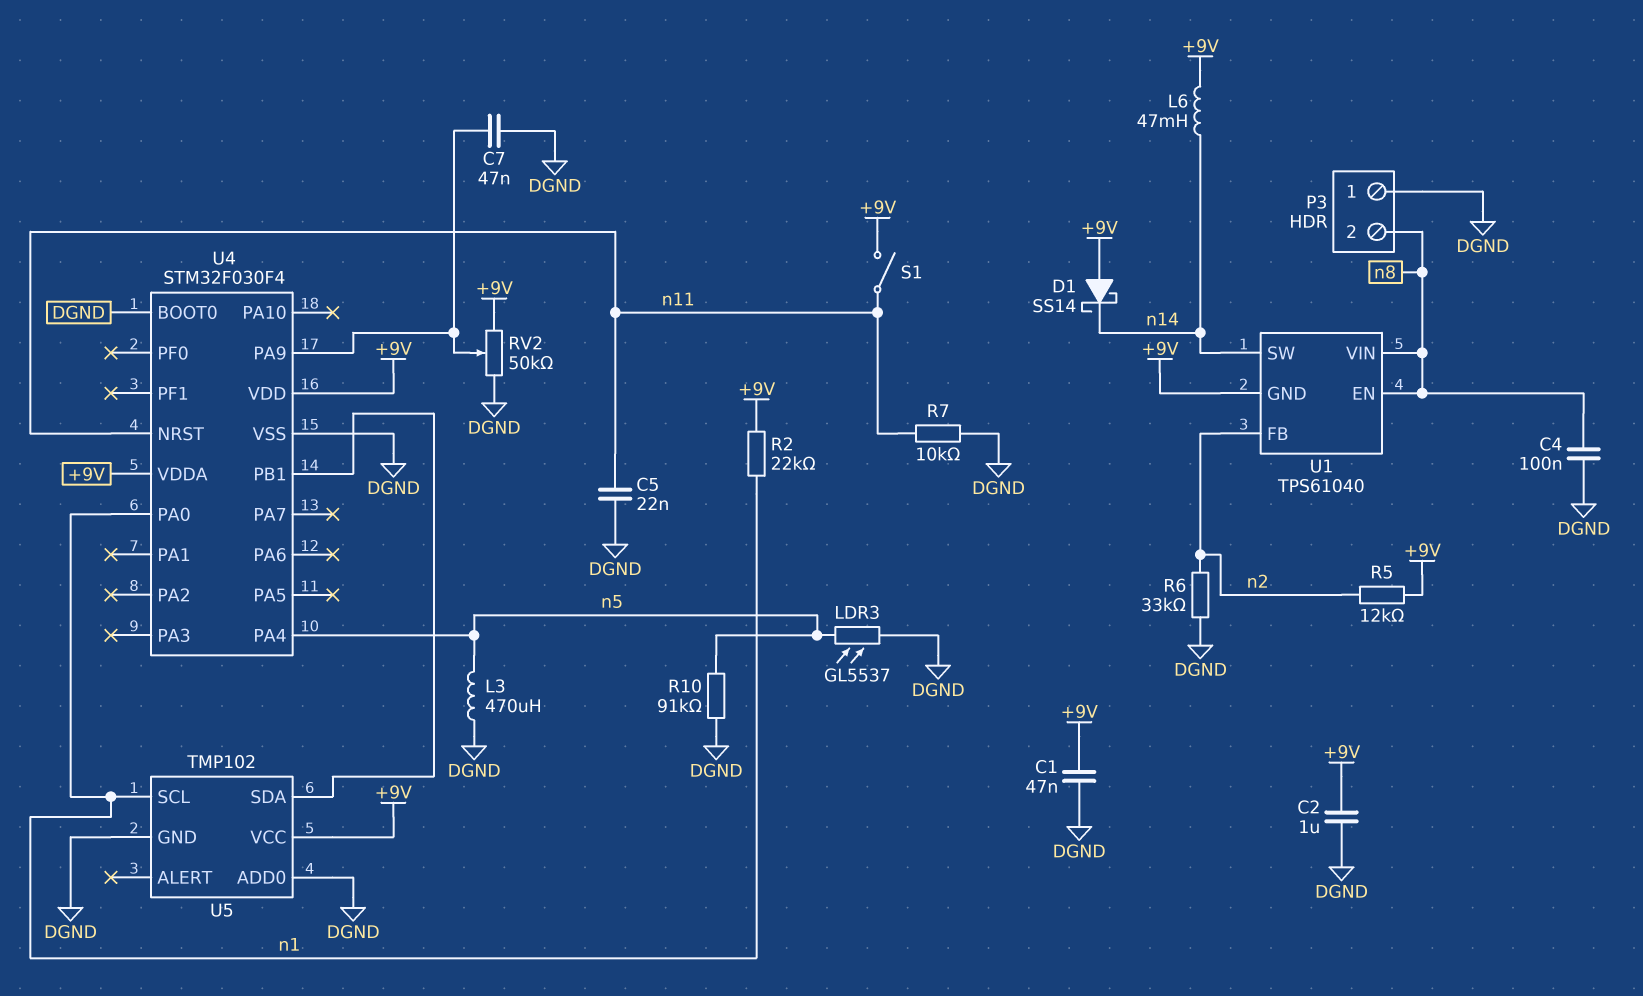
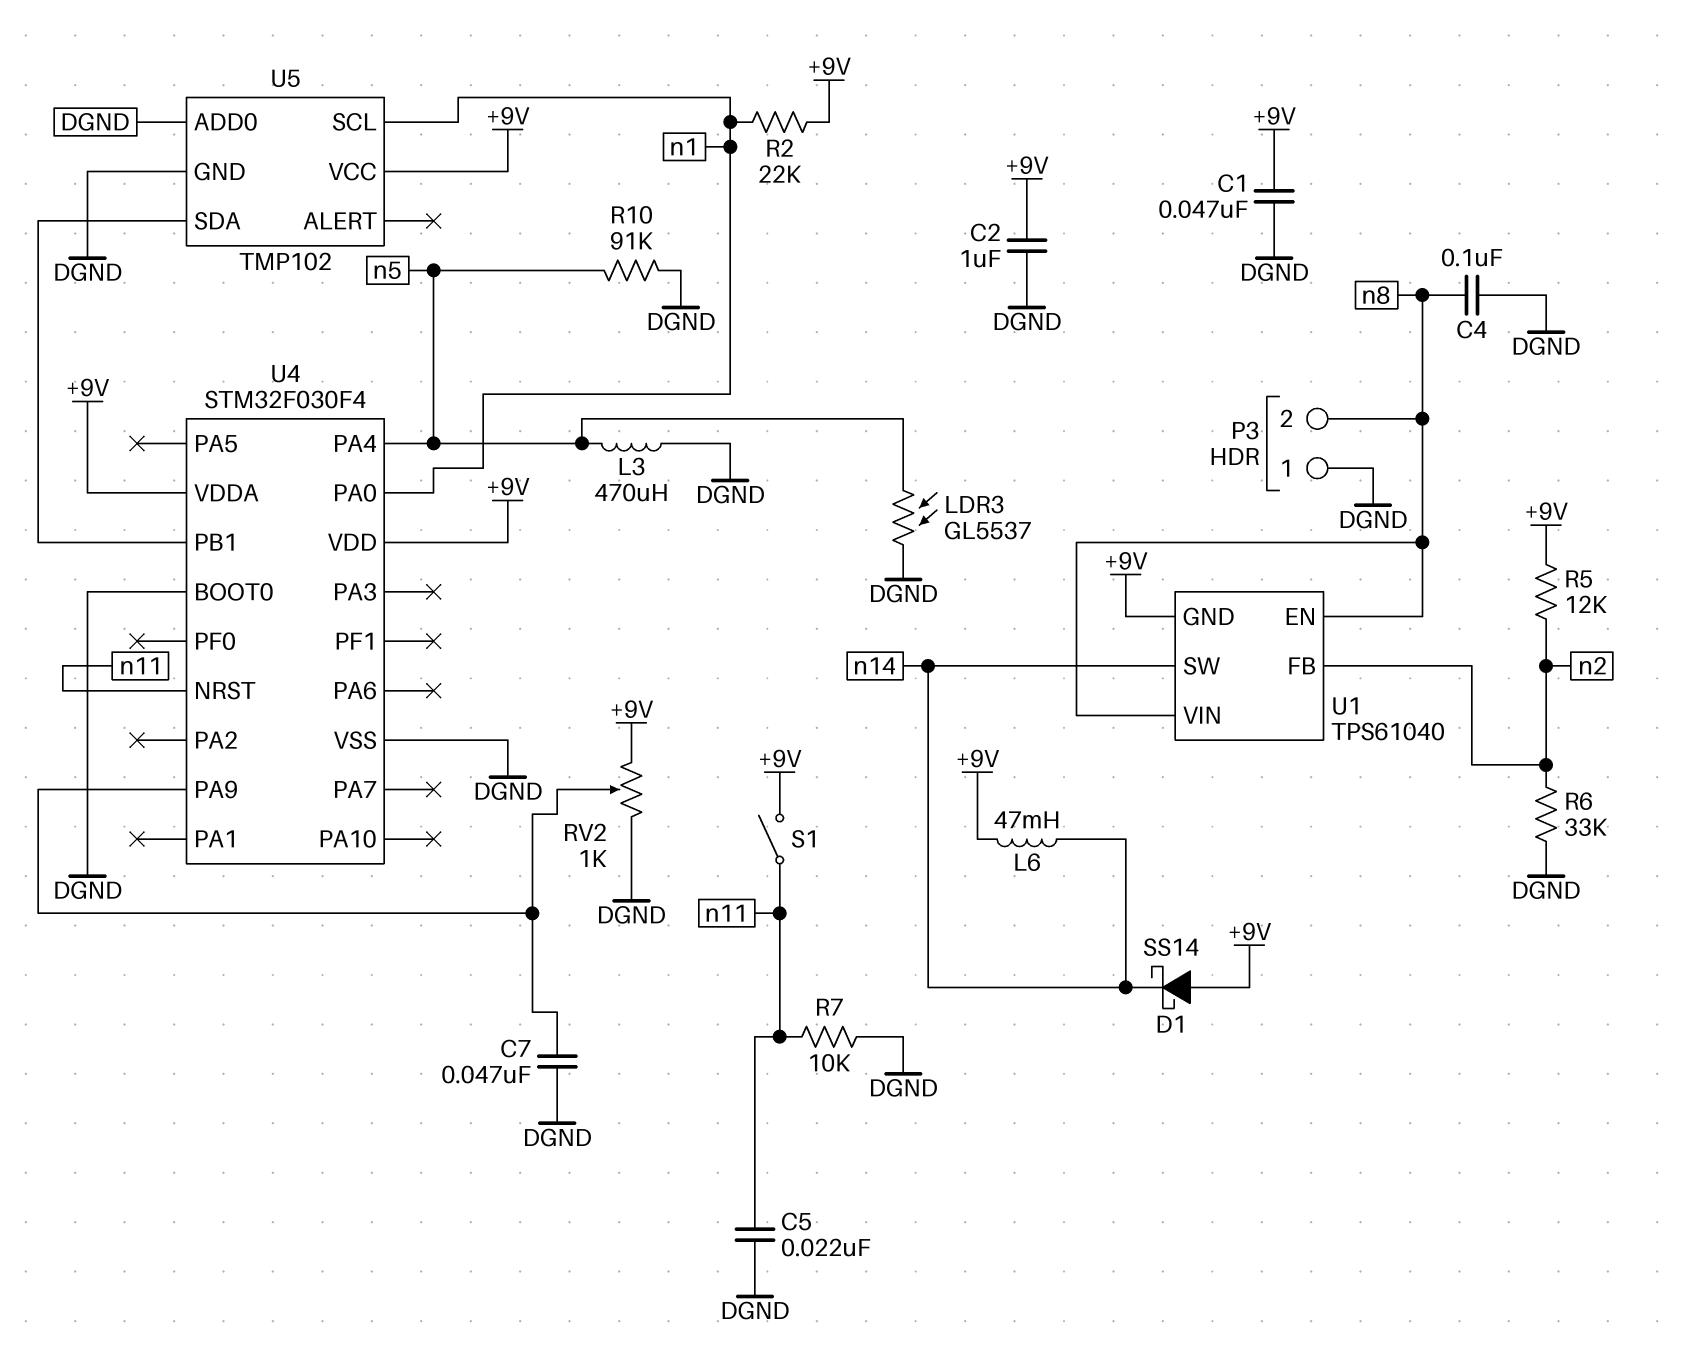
RV2: 50k (+9V, DGND, wiper U4/PA9) -> 1k (+9V, DGND, wiper U4/PA9)

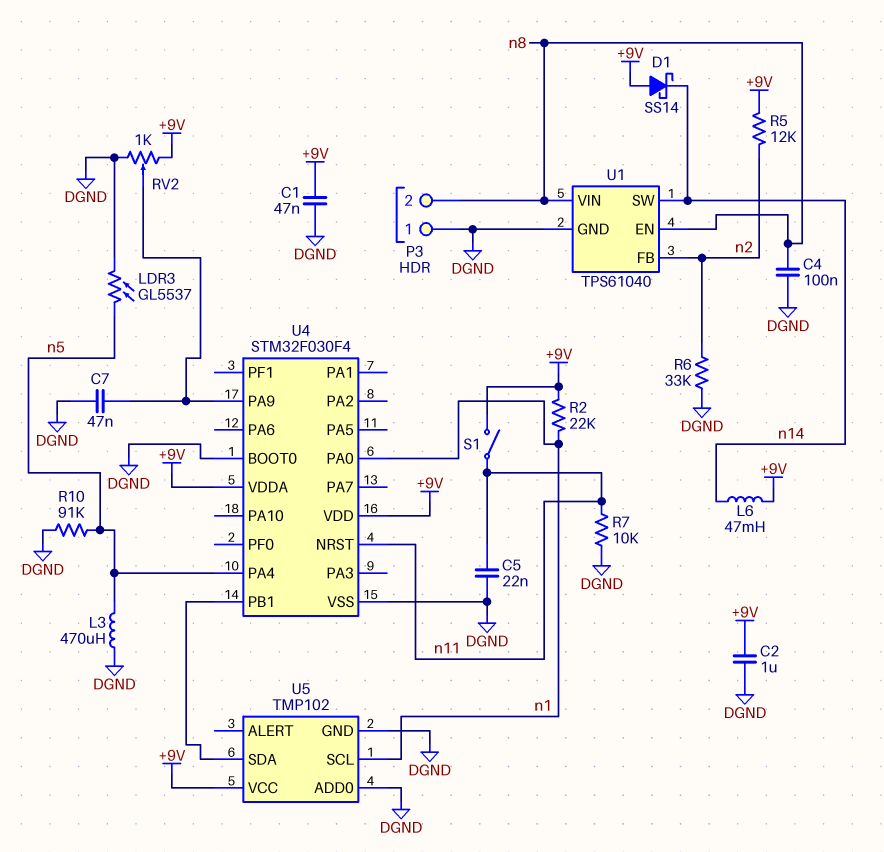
U1 pin GND: +9V -> DGND

